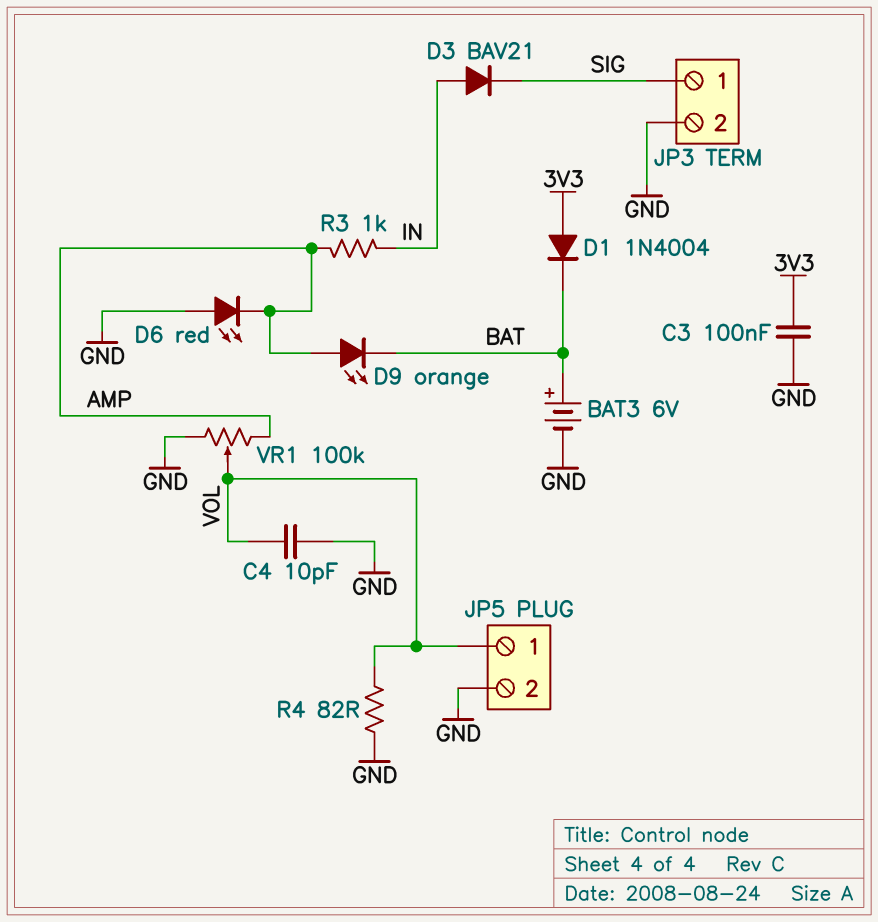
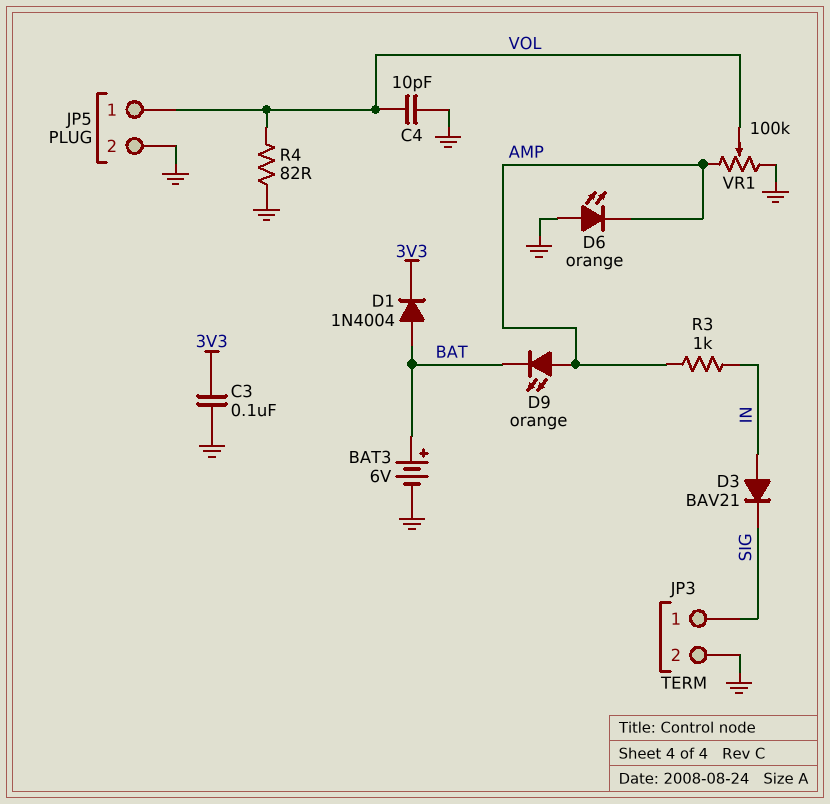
D1: diode 1N4004 (A 3V3, K BAT) -> diode 1N4004 (A BAT, K 3V3)
D6: LED red (A GND, K AMP) -> LED orange (A GND, K AMP)

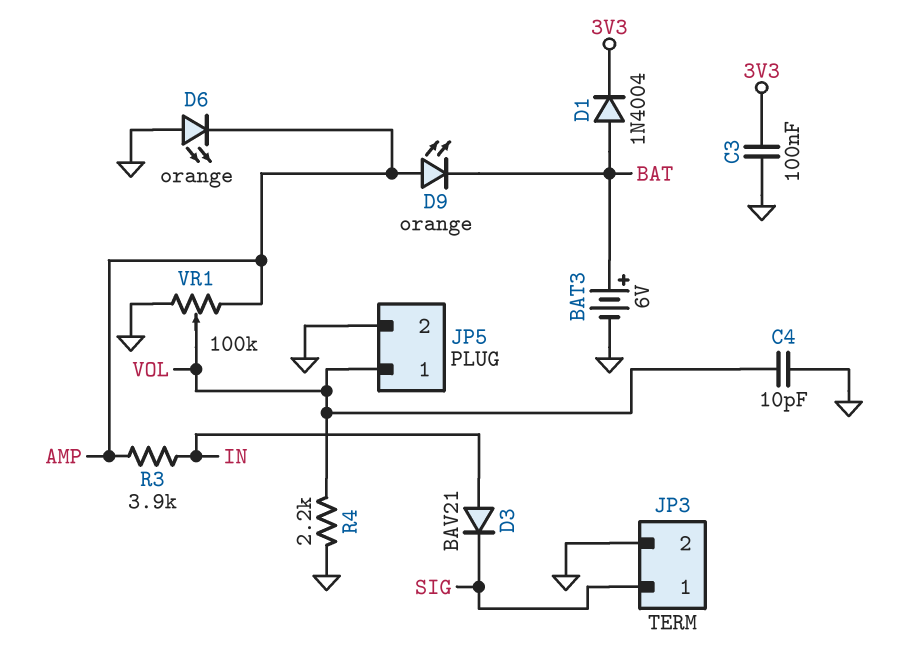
R3: 1k (AMP, IN) -> 3.9k (AMP, IN)
R4: 82 (GND, VOL) -> 2.2k (GND, VOL)

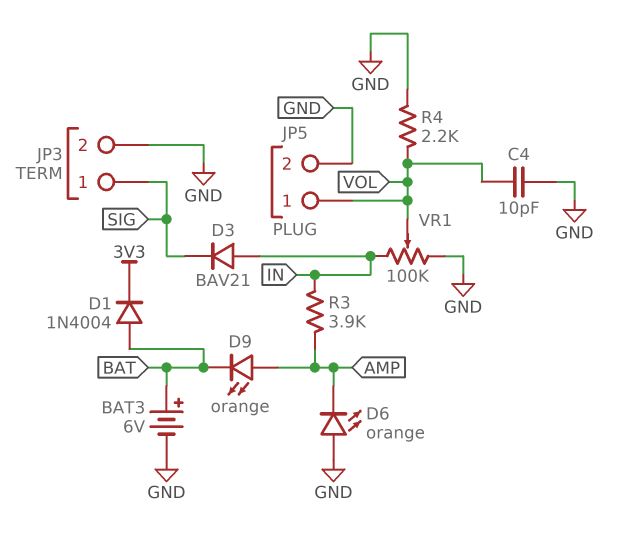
C3: 100nF (3V3, GND) -> none
VR1: 100k (AMP, GND, wiper VOL) -> 100k (GND, IN, wiper VOL)

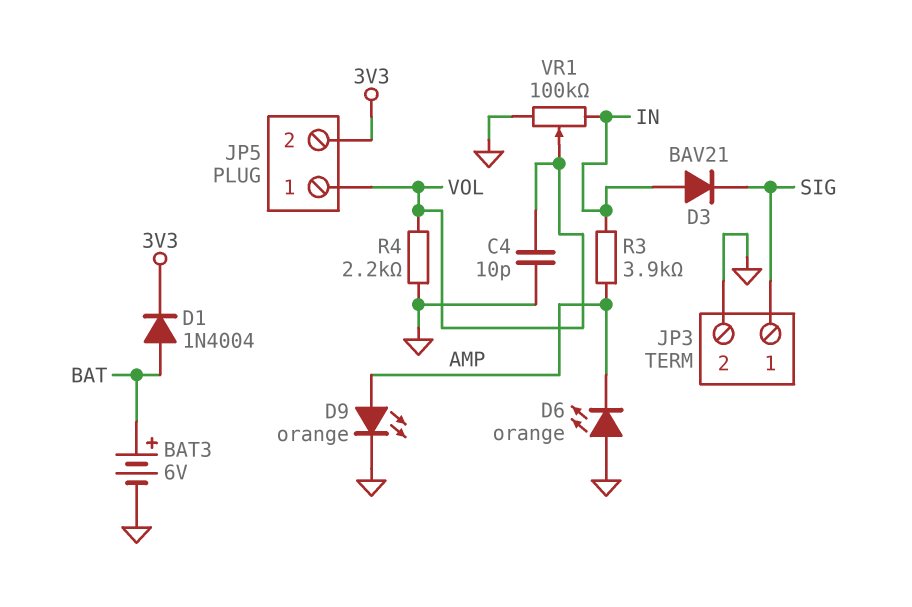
D9: LED orange (A AMP, K BAT) -> LED orange (A AMP, K GND)
JP5 pin 2: GND -> 3V3

